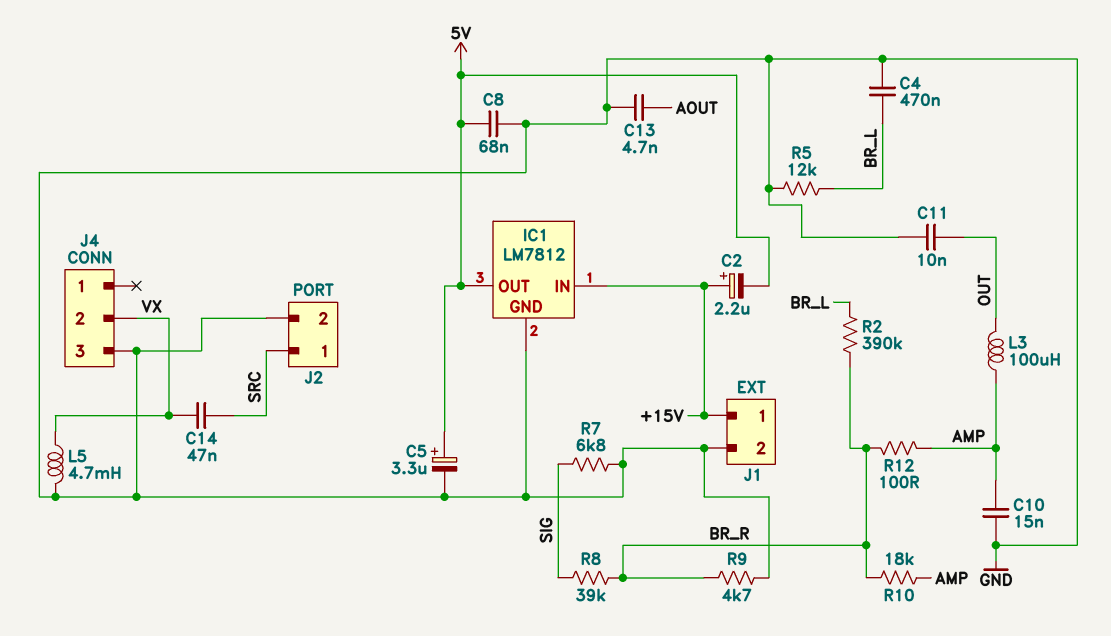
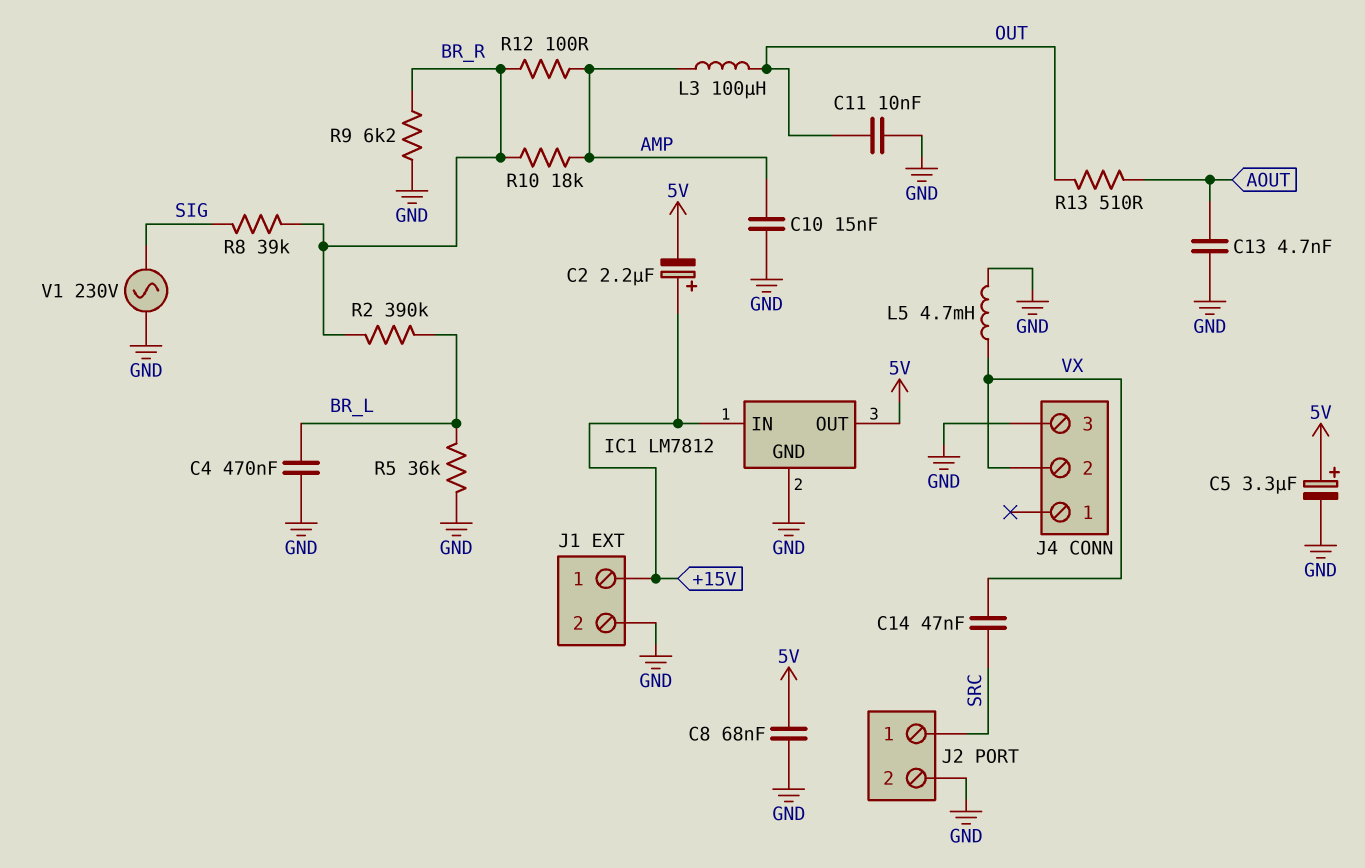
R5: 12k (BR_L, GND) -> 36k (BR_L, GND)
R7: 6.8k (GND, SIG) -> none
R9: 4.7k (BR_R, GND) -> 6.2k (BR_R, GND)
R13: none -> 510 (AOUT, OUT)
V1: none -> AC 230V (GND, SIG)

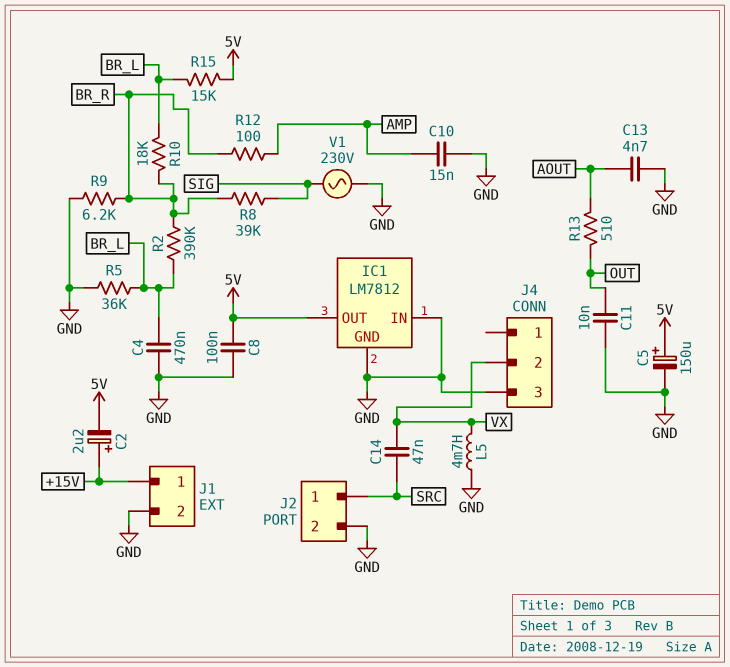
C5: 3.3uF (plus 5V, minus GND) -> 150uF (plus 5V, minus GND)
C8: 68nF (5V, GND) -> 100nF (5V, GND)
IC1 pin IN: +15V -> GND
L3: 100uH (AMP, OUT) -> none
R10: 18k (AMP, BR_R) -> 18k (BR_L, BR_R)
R15: none -> 15k (5V, BR_L)

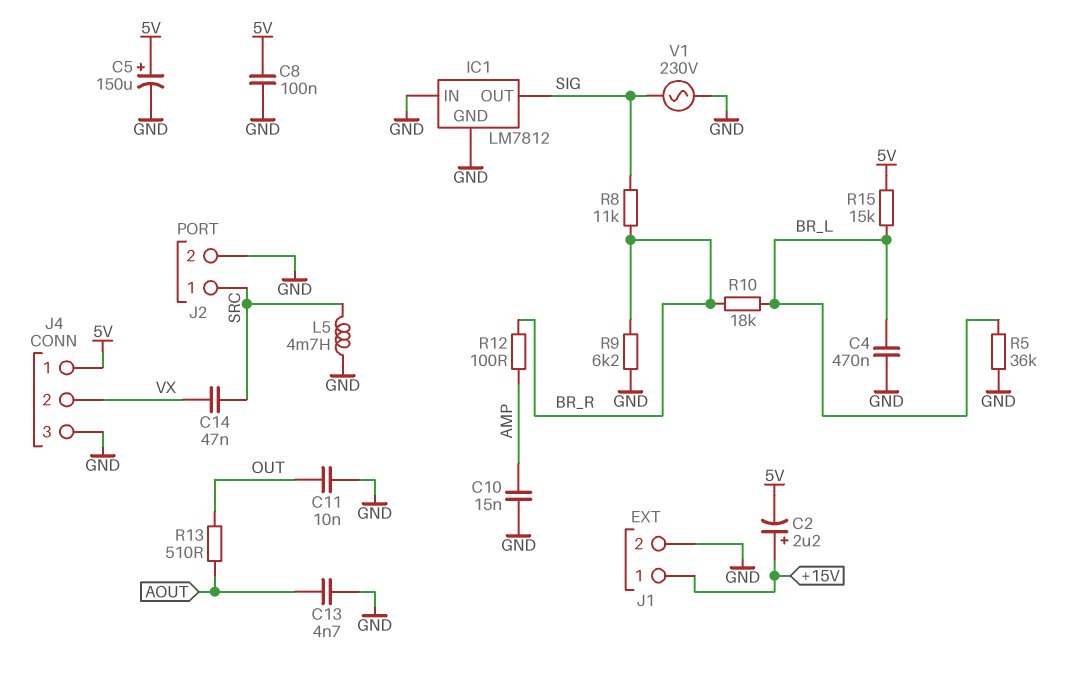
IC1 pin OUT: 5V -> SIG
J4 pin 1: none -> 5V
L5: 4.7mH (GND, VX) -> 4.7mH (GND, SRC)
R2: 390k (BR_L, BR_R) -> none
R8: 39k (BR_R, SIG) -> 11k (BR_R, SIG)

